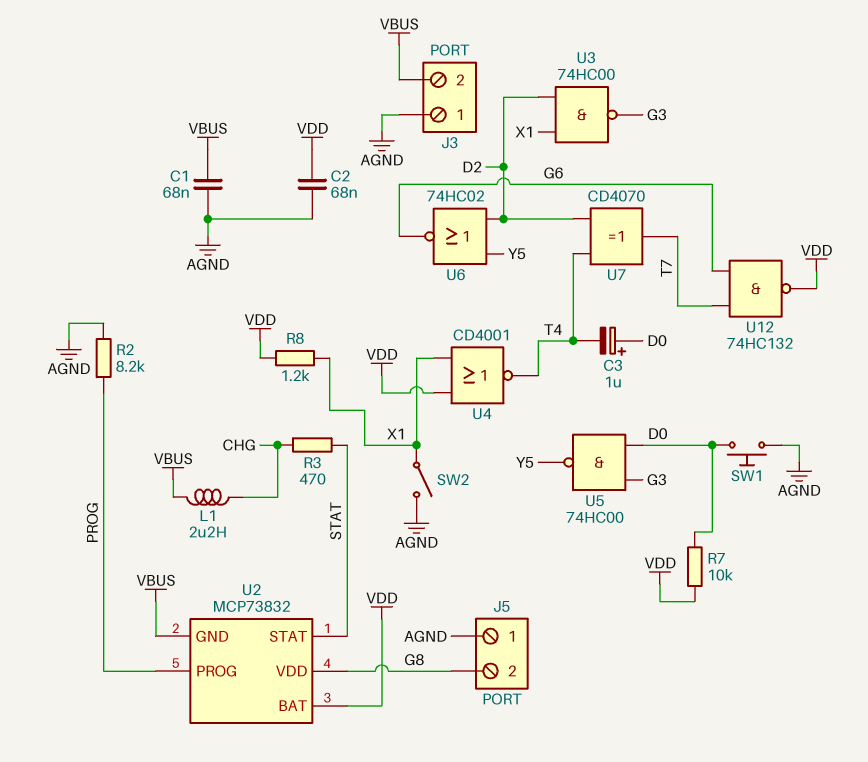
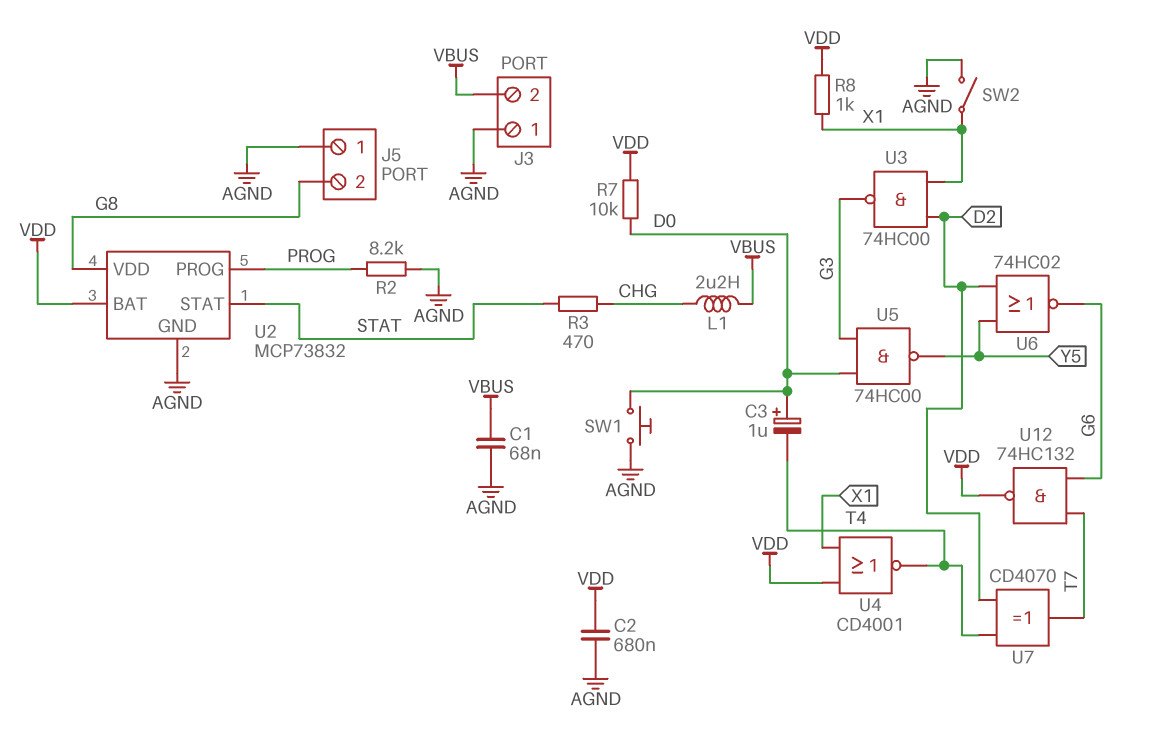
C2: 68nF (AGND, VDD) -> 680nF (AGND, VDD)
R8: 1.2k (VDD, X1) -> 1k (VDD, X1)
U2 pin GND: VBUS -> AGND

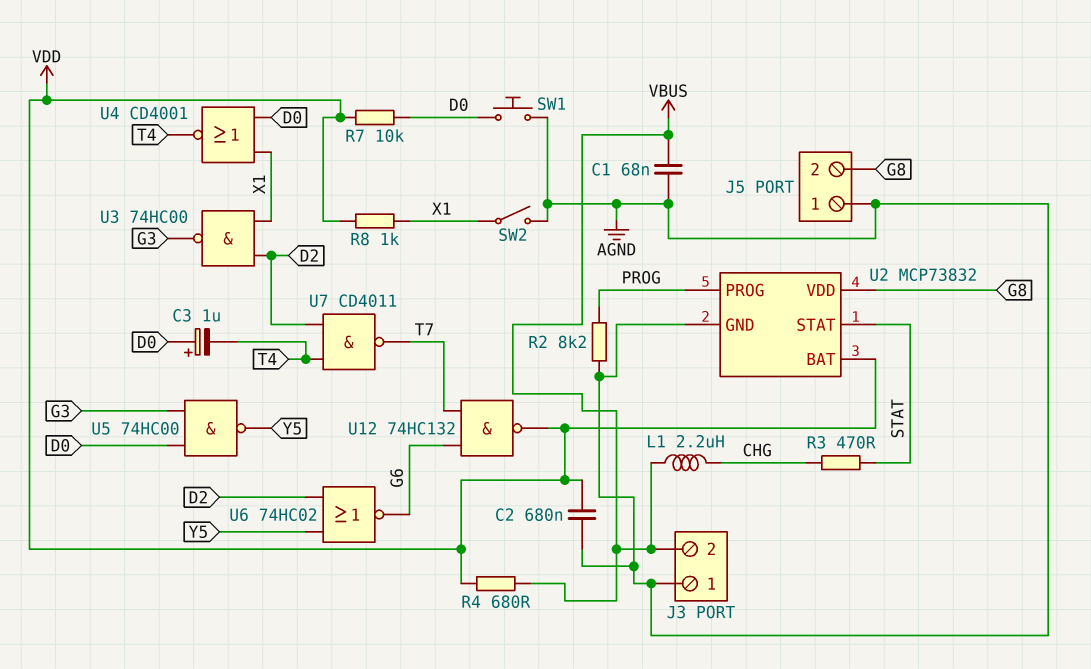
R4: none -> 680 (VBUS, VDD)
U4: NOR CD4001 (in VDD, in X1, out T4) -> NOR CD4001 (in D0, in X1, out T4)
U7: XOR CD4070 (in D2, in T4, out T7) -> NAND CD4011 (in D2, in T4, out T7)

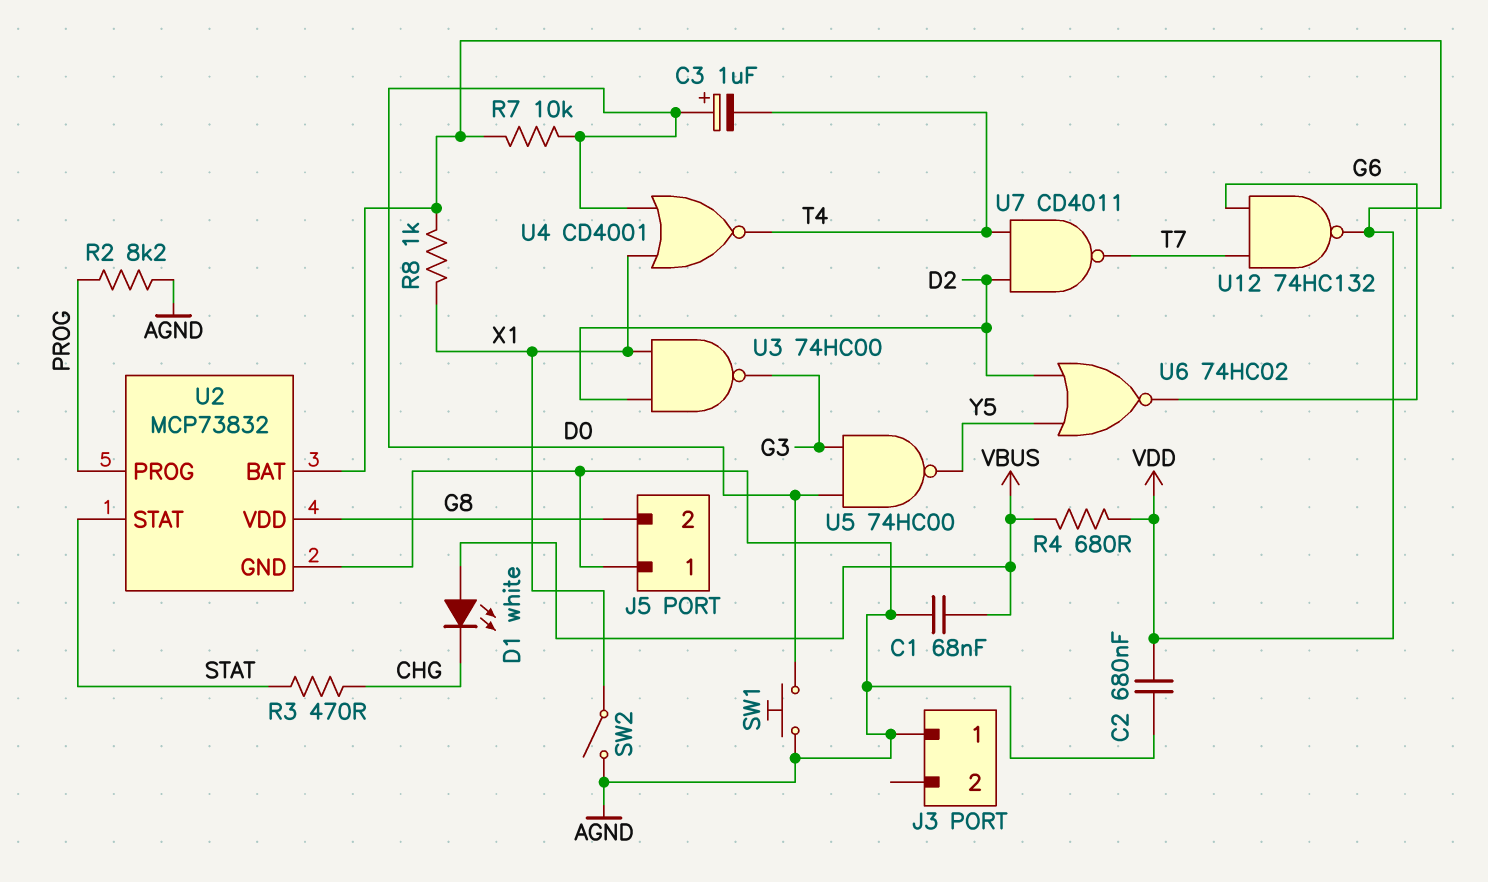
D1: none -> LED white (A VBUS, K CHG)
J3 pin 2: VBUS -> none
L1: 2.2uH (CHG, VBUS) -> none

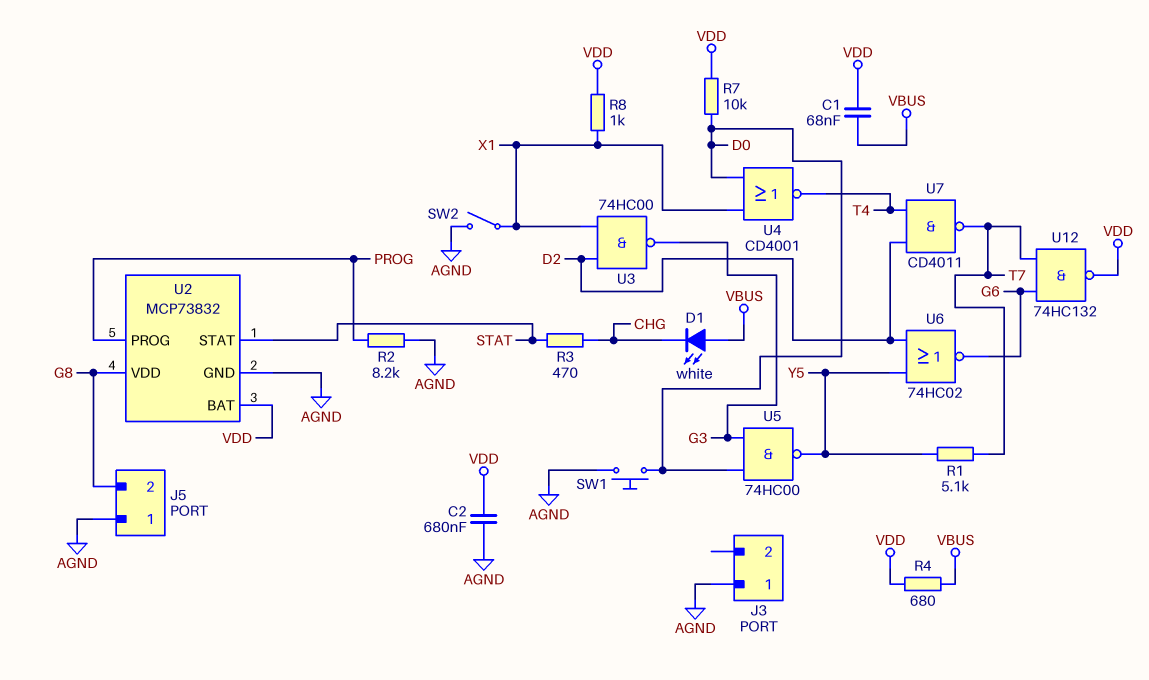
C1: 68nF (AGND, VBUS) -> 68nF (VBUS, VDD)
C3: 1uF (plus D0, minus T4) -> none
R1: none -> 5.1k (T7, Y5)

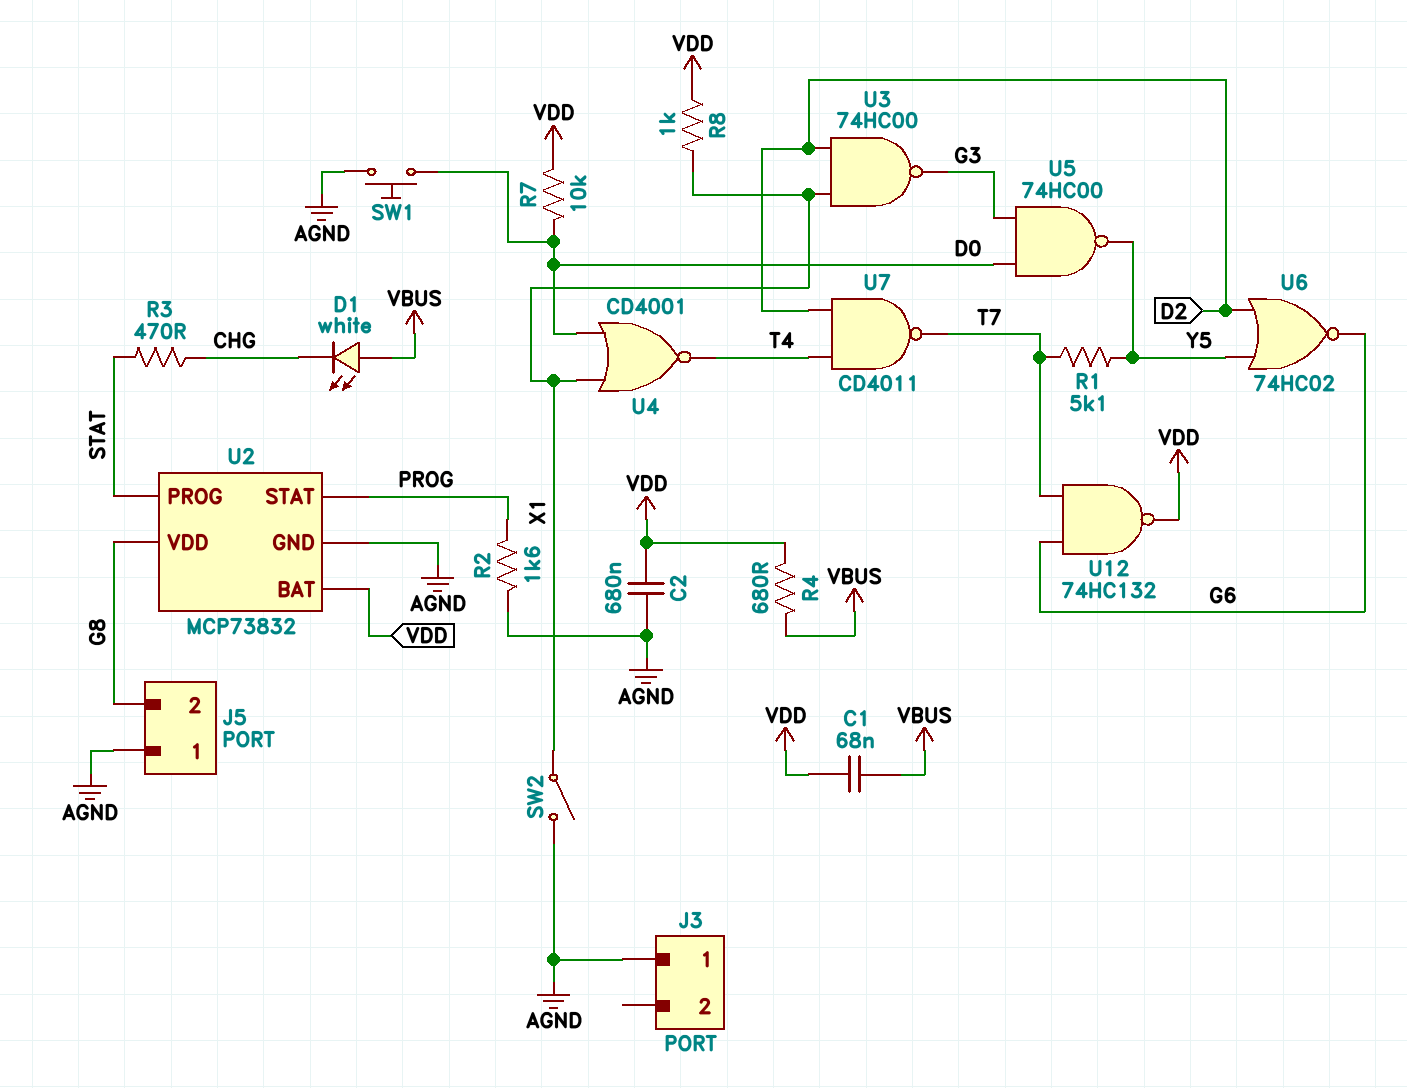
R2: 8.2k (AGND, PROG) -> 1.6k (AGND, PROG)
U2 pin PROG: PROG -> STAT
U2 pin STAT: STAT -> PROG

